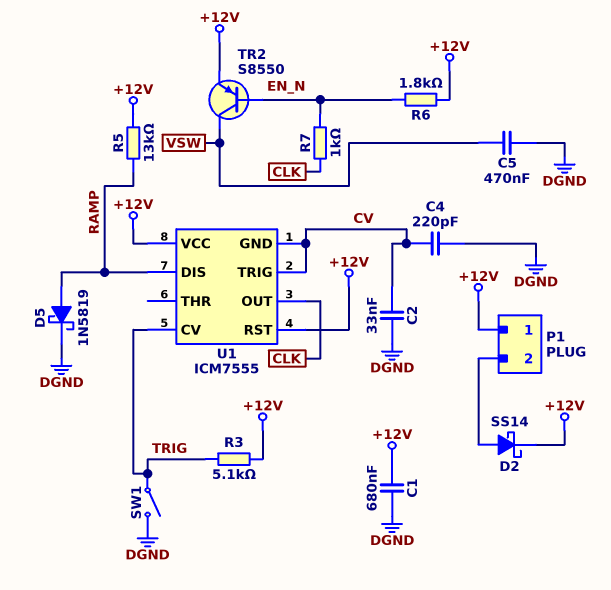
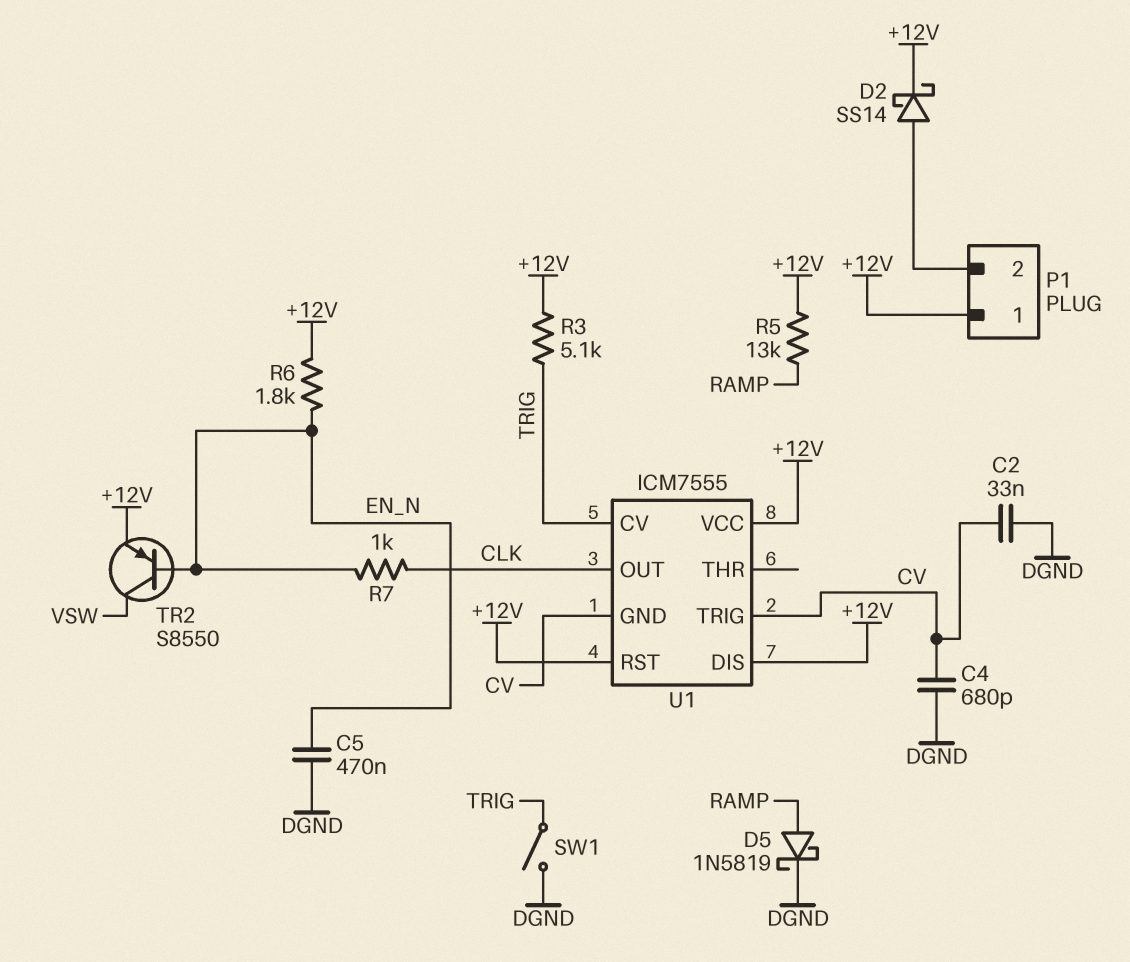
C1: 680nF (+12V, DGND) -> none
C4: 220pF (CV, DGND) -> 680pF (CV, DGND)
C5: 470nF (DGND, VSW) -> 470nF (DGND, EN_N)
U1 pin DIS: RAMP -> +12V

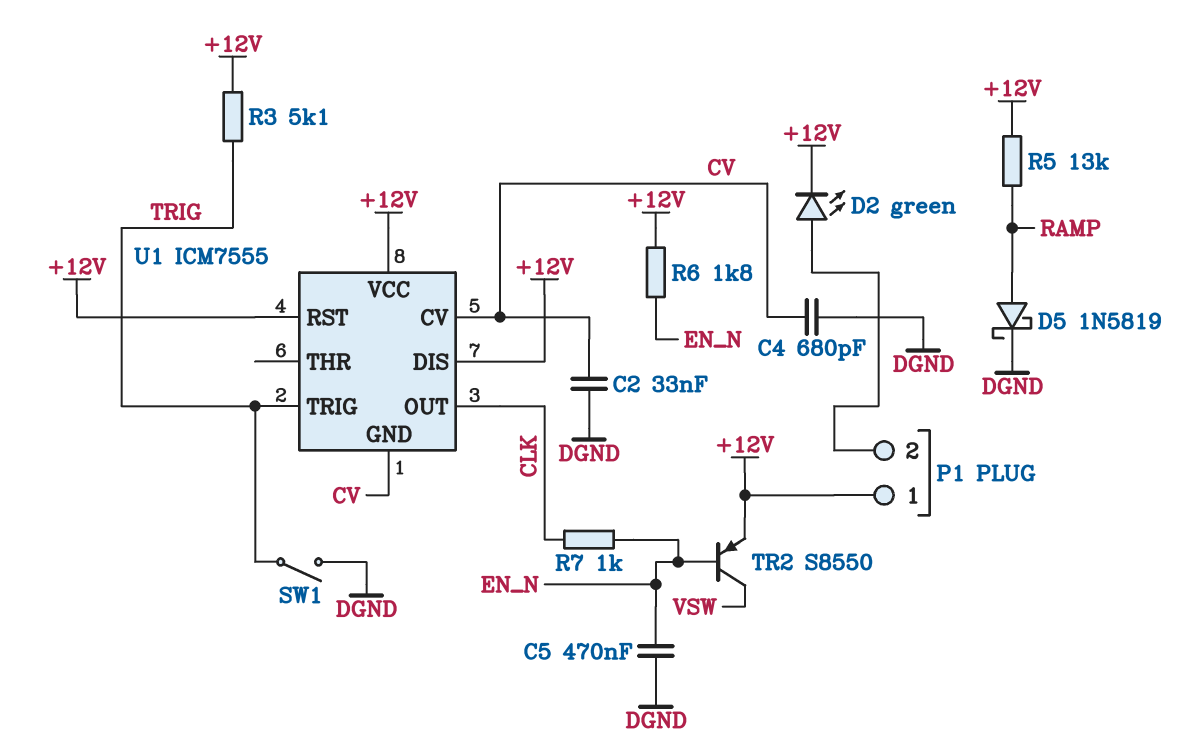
D2: schottky SS14 (A P1/2, K +12V) -> LED green (A P1/2, K +12V)
U1 pin CV: TRIG -> CV
U1 pin TRIG: CV -> TRIG

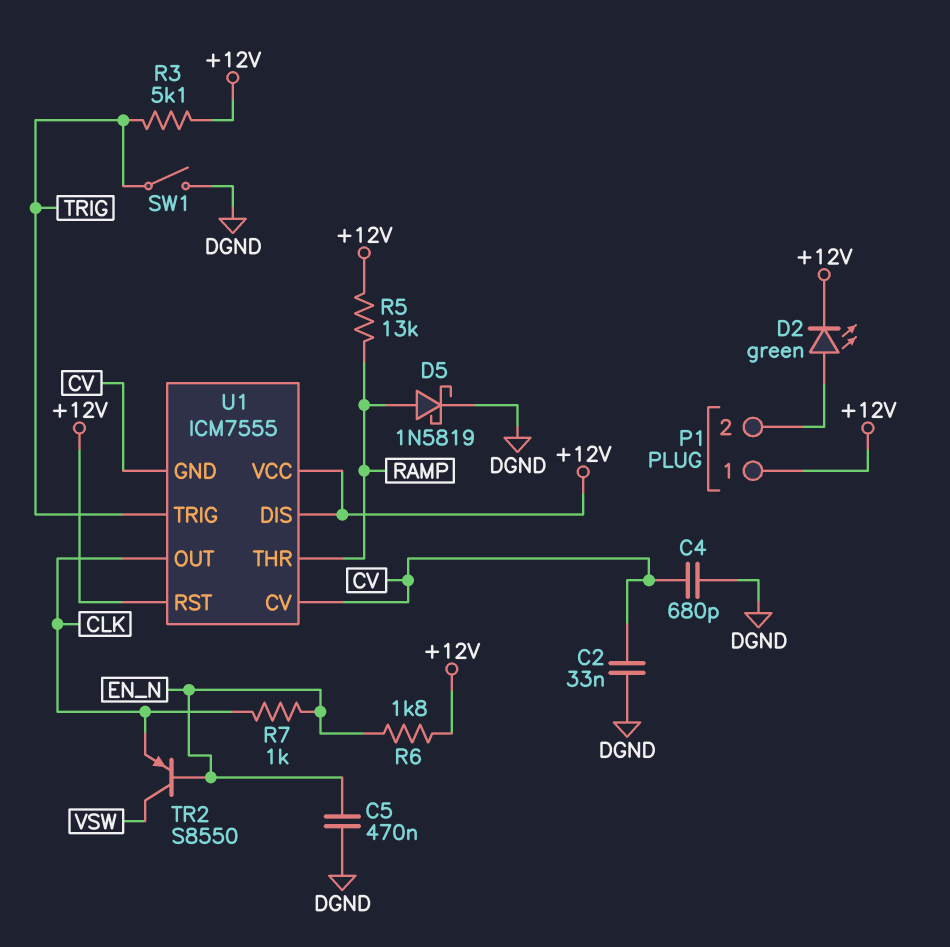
TR2: PNP S8550 (B EN_N, C VSW, E +12V) -> PNP S8550 (B EN_N, C VSW, E CLK)
U1 pin THR: none -> RAMP

